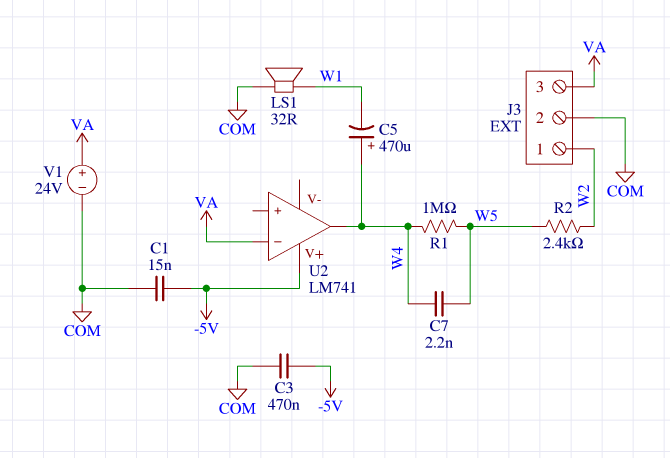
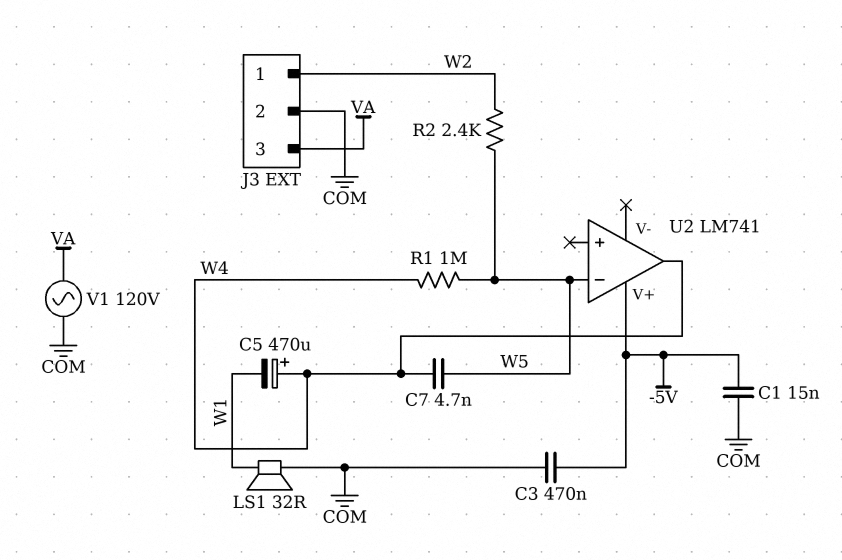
C7: 2.2nF (W4, W5) -> 4.7nF (W4, W5)
U2 pin in-: VA -> W5
V1: 24V (plus VA, minus COM) -> AC 120V (COM, VA)

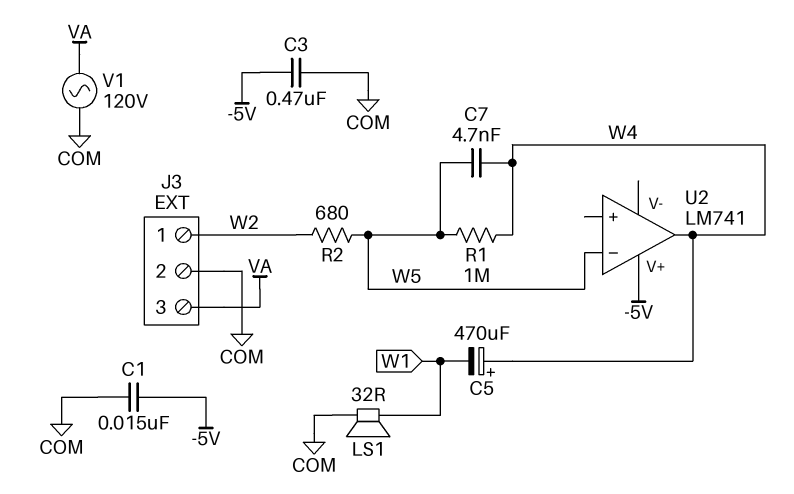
R2: 2.4k (W2, W5) -> 680 (W2, W5)

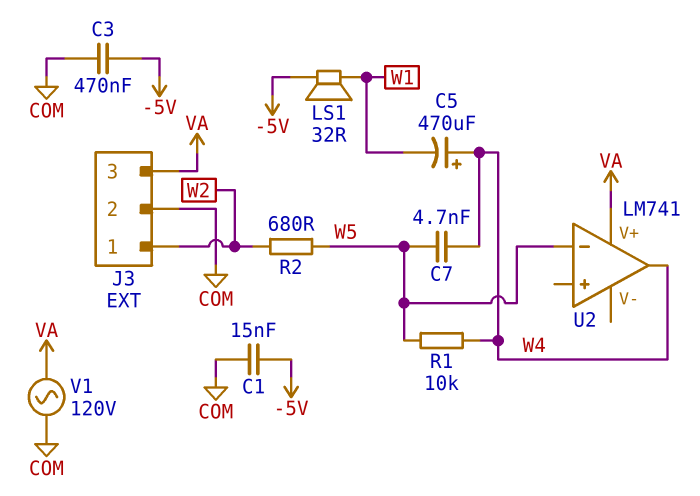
LS1: speaker 32R (COM, W1) -> speaker 32R (-5V, W1)
R1: 1M (W4, W5) -> 10k (W4, W5)
U2 pin V+: -5V -> VA

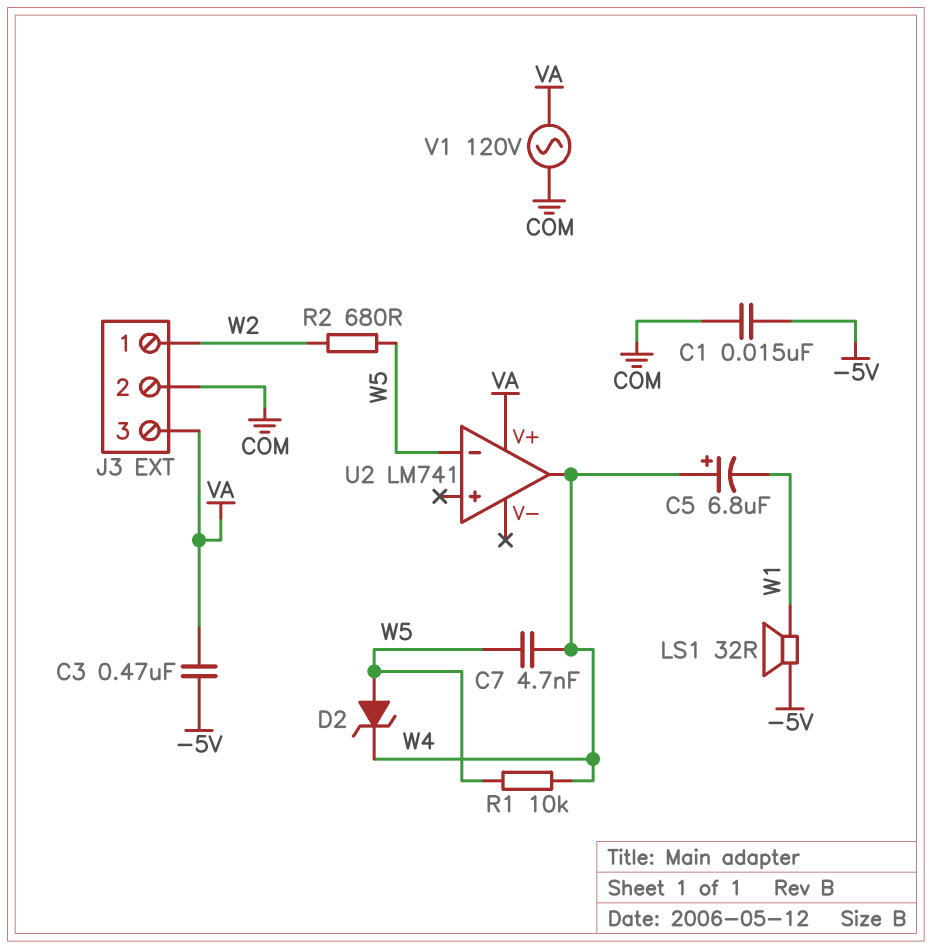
C3: 470nF (-5V, COM) -> 470nF (-5V, VA)
C5: 470uF (plus W4, minus W1) -> 6.8uF (plus W4, minus W1)
D2: none -> zener (A W5, K W4)

